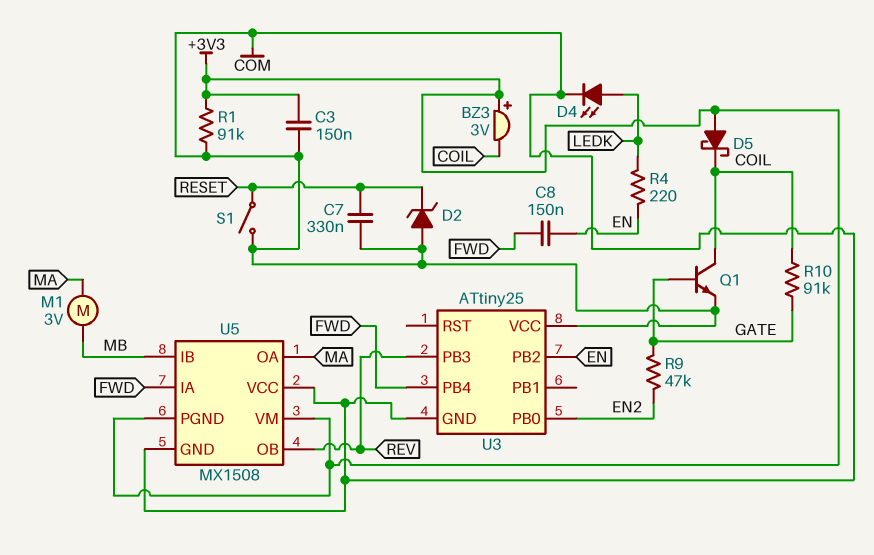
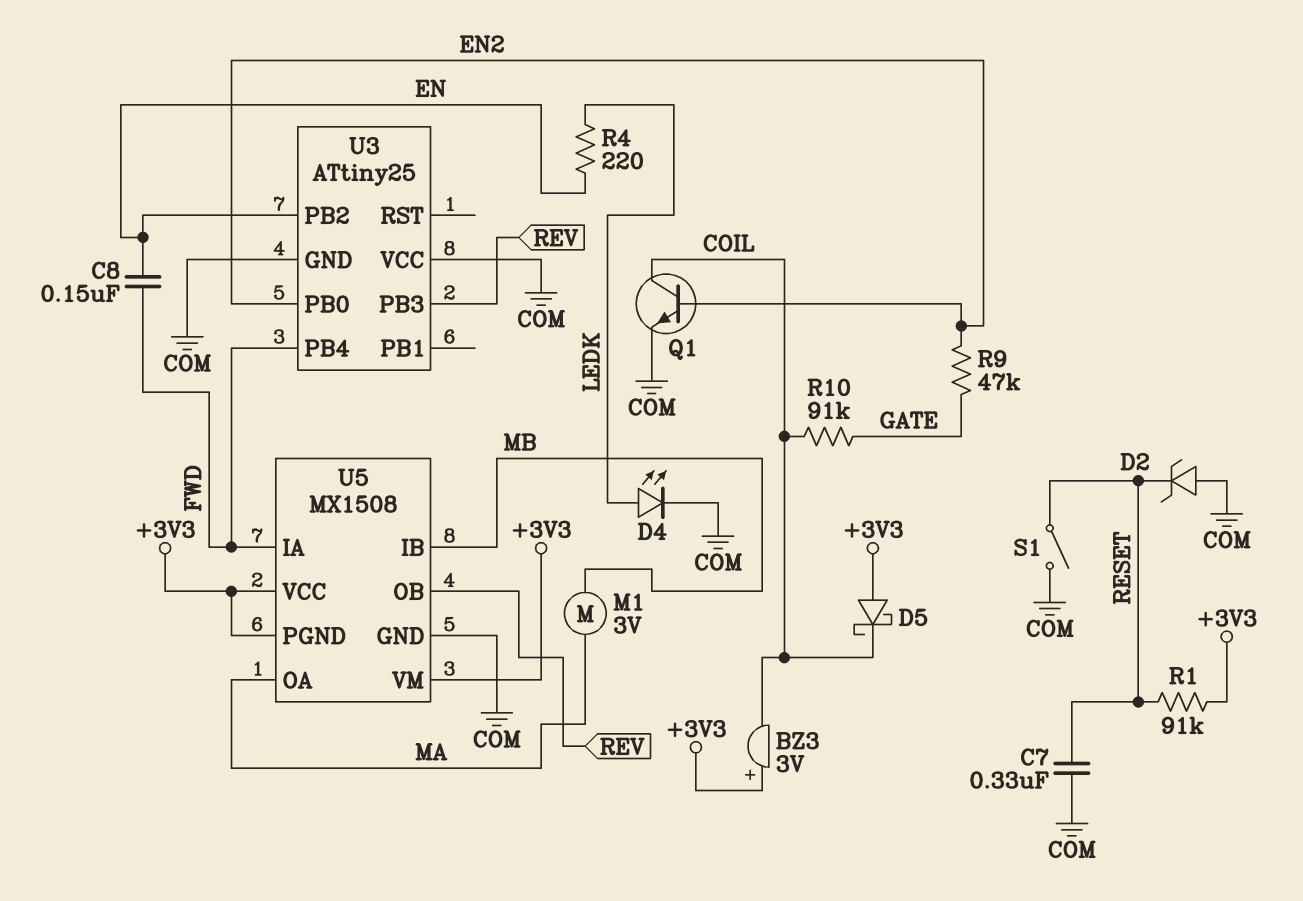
C3: 150nF (+3V3, COM) -> none
Q1: NPN (B GATE, C COIL, E COM) -> NPN (B EN2, C COIL, E COM)
R1: 91k (+3V3, COM) -> 91k (+3V3, RESET)
U5 pin VCC: COM -> +3V3

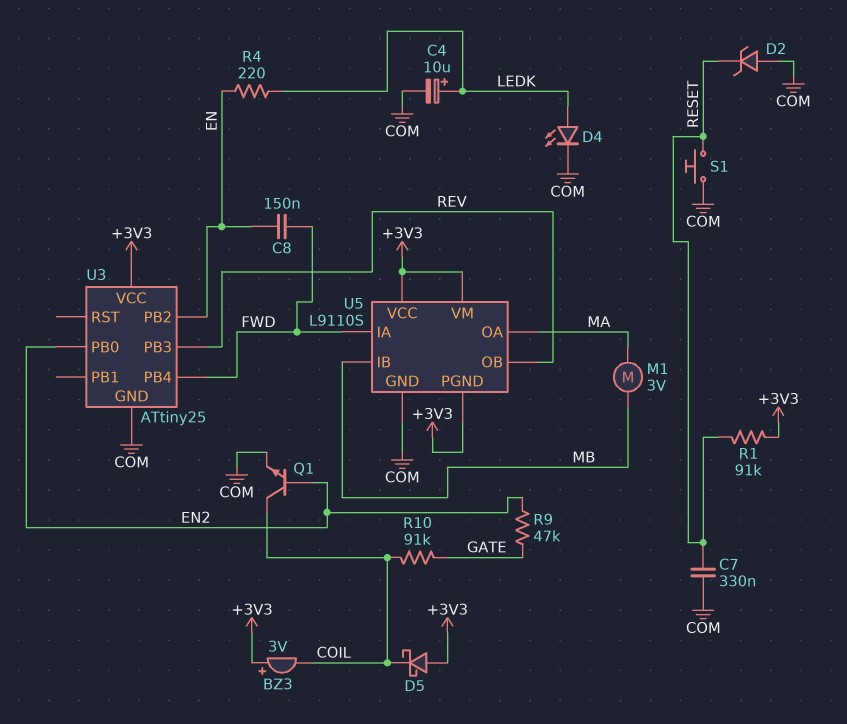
C4: none -> 10uF (plus LEDK, minus COM)
S1: switch (COM, RESET) -> button (COM, RESET)
U3 pin VCC: COM -> +3V3
U5: MX1508 -> L9110S

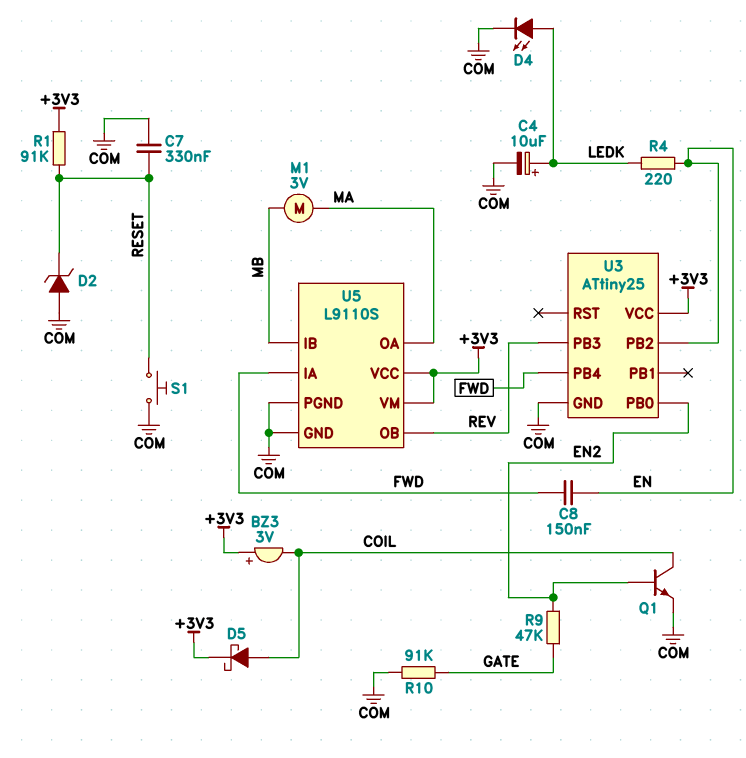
D5: schottky (A +3V3, K COIL) -> schottky (A COIL, K +3V3)
R10: 91k (COIL, GATE) -> 91k (COM, GATE)
U5 pin PGND: +3V3 -> COM

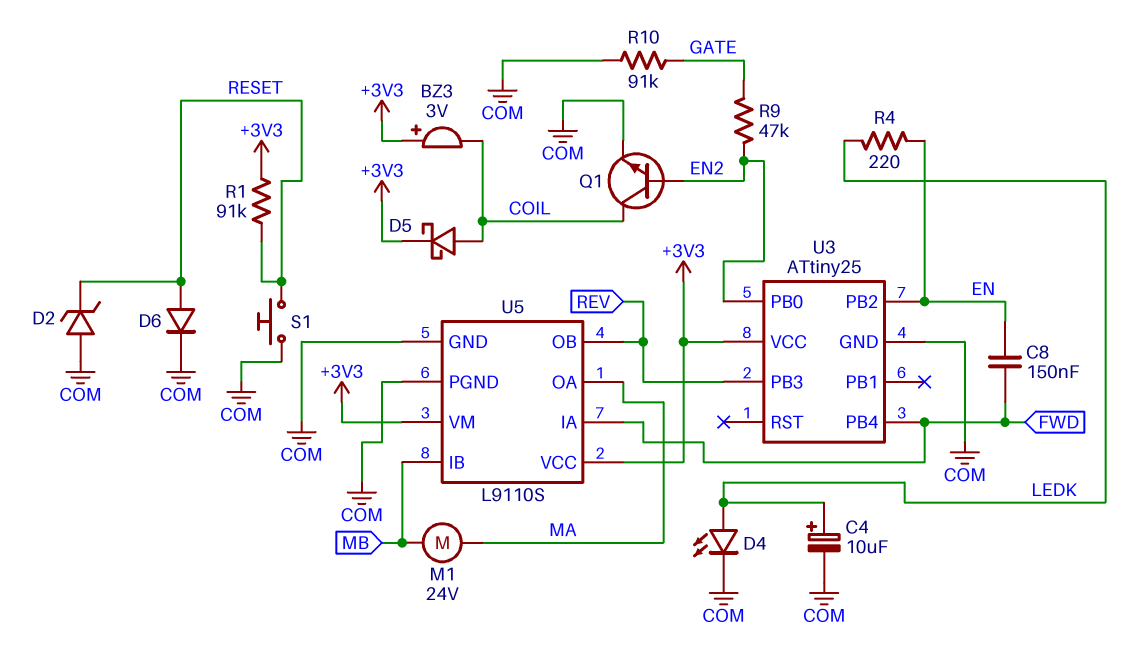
C7: 330nF (COM, RESET) -> none
D6: none -> diode (A RESET, K COM)
M1: motor 3V (MA, MB) -> motor 24V (MA, MB)

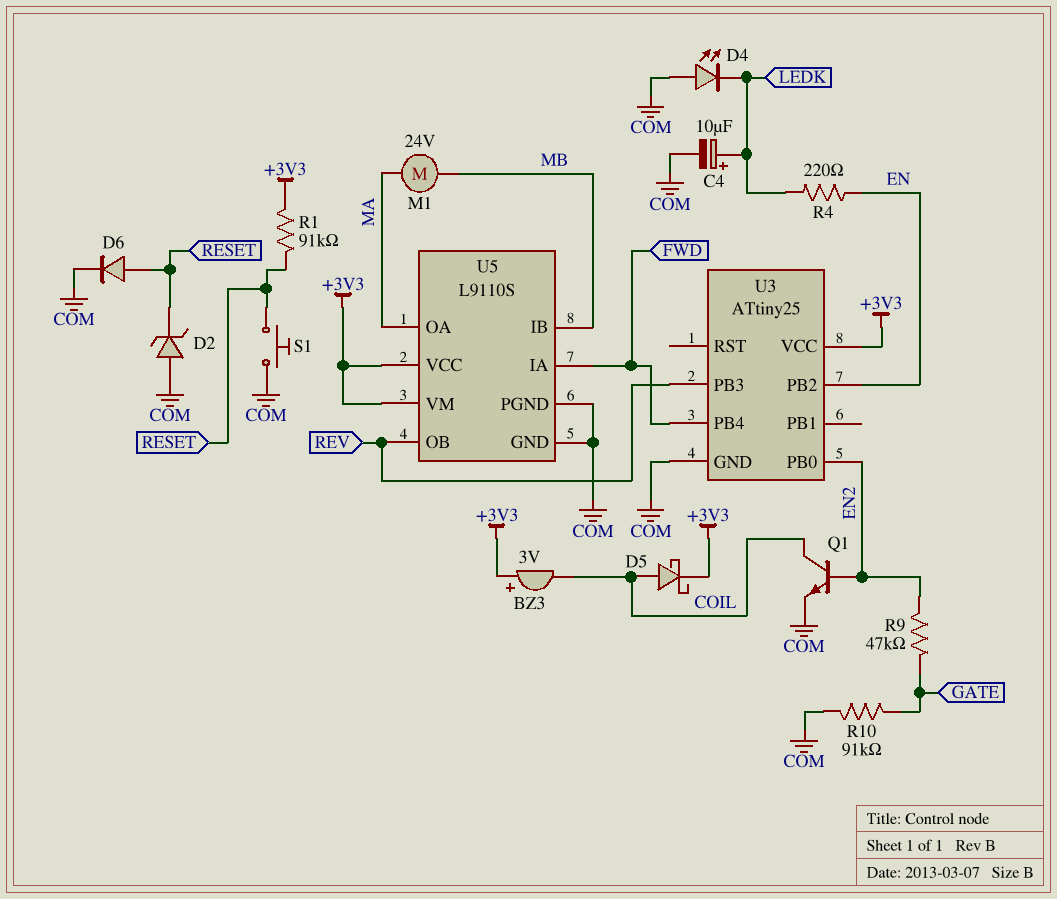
C8: 150nF (EN, FWD) -> none
D4: LED (A LEDK, K COM) -> LED (A COM, K LEDK)

